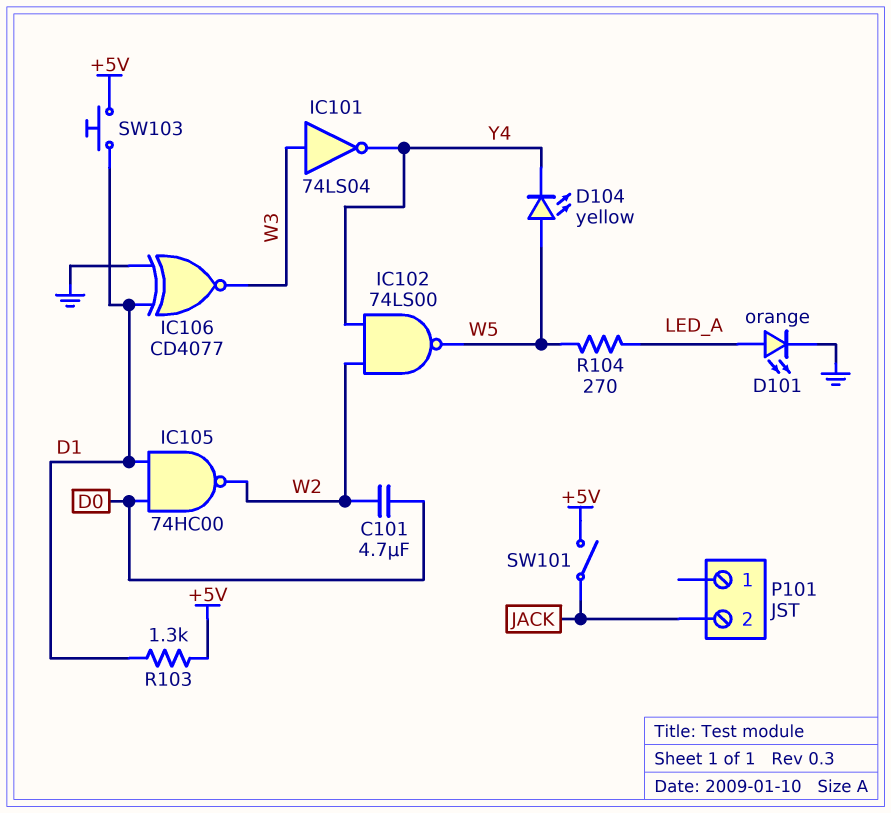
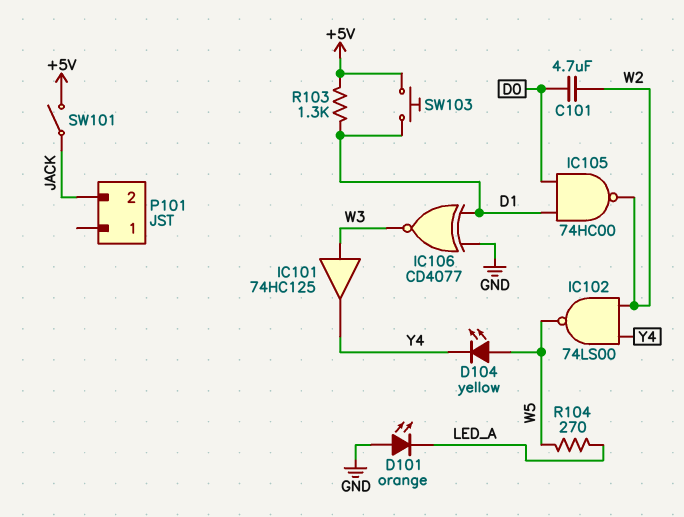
D101: LED orange (A LED_A, K GND) -> LED orange (A GND, K LED_A)
IC101: NOT 74LS04 (in W3, out Y4) -> buffer 74HC125 (in W3, out Y4)

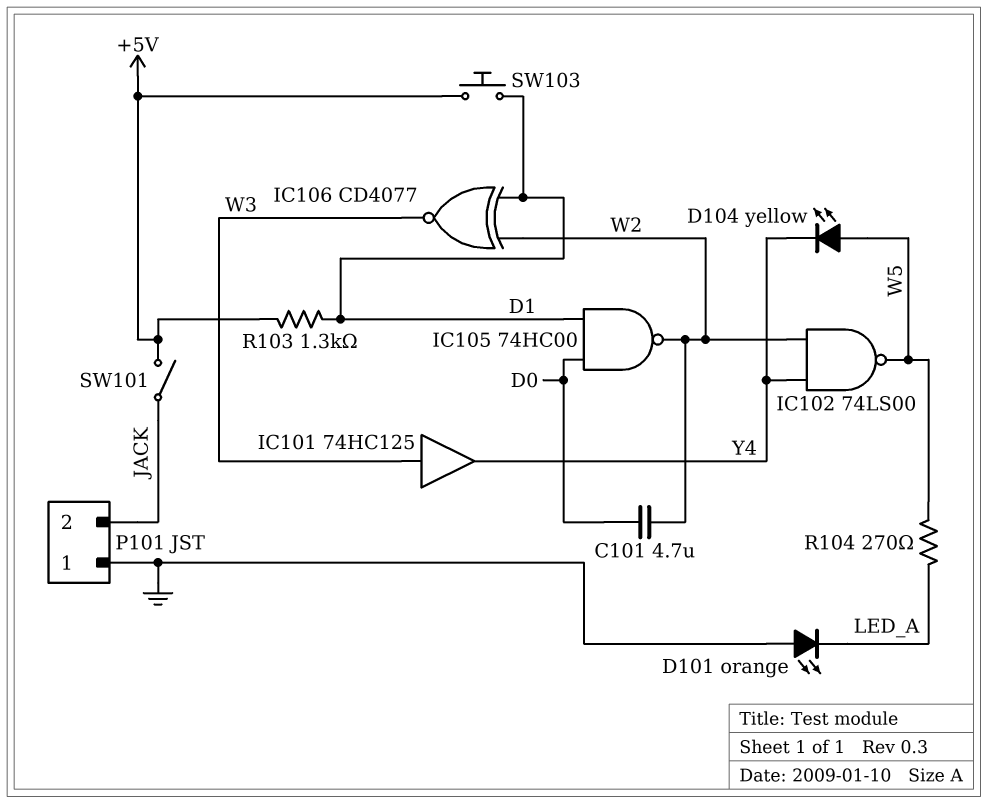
IC106: XNOR CD4077 (in D1, in GND, out W3) -> XNOR CD4077 (in D1, in W2, out W3)
P101 pin 1: none -> GND

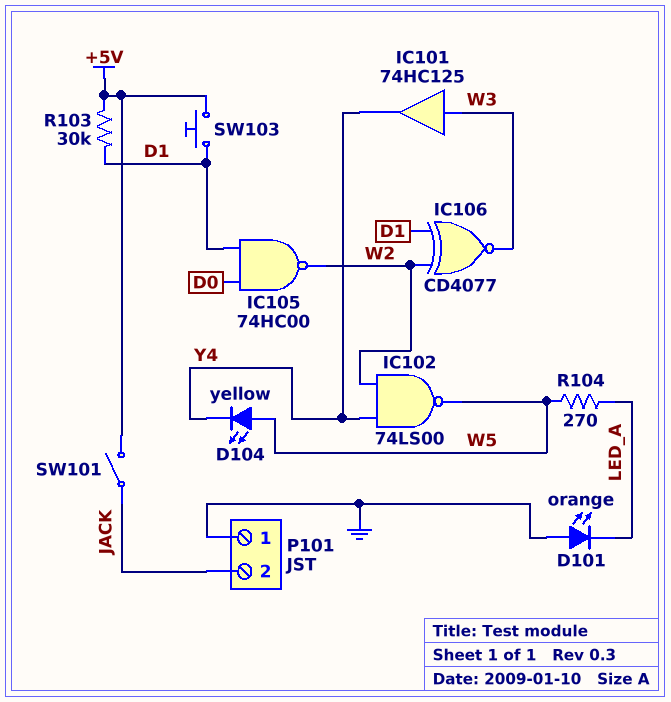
C101: 4.7uF (D0, W2) -> none
R103: 1.3k (+5V, D1) -> 30k (+5V, D1)

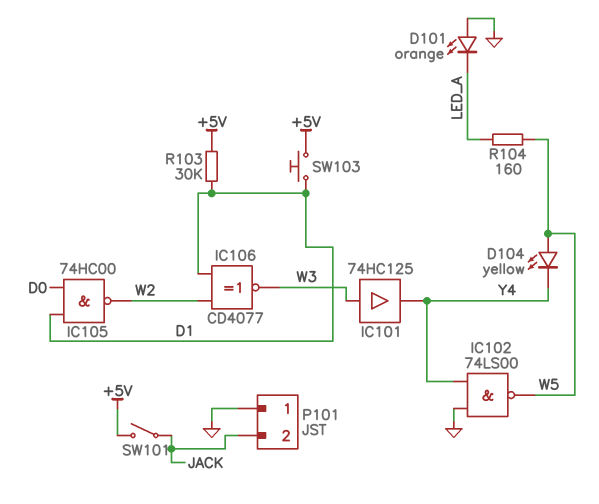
IC102: NAND 74LS00 (in W2, in Y4, out W5) -> NAND 74LS00 (in GND, in Y4, out W5)
R104: 270 (LED_A, W5) -> 160 (LED_A, W5)

